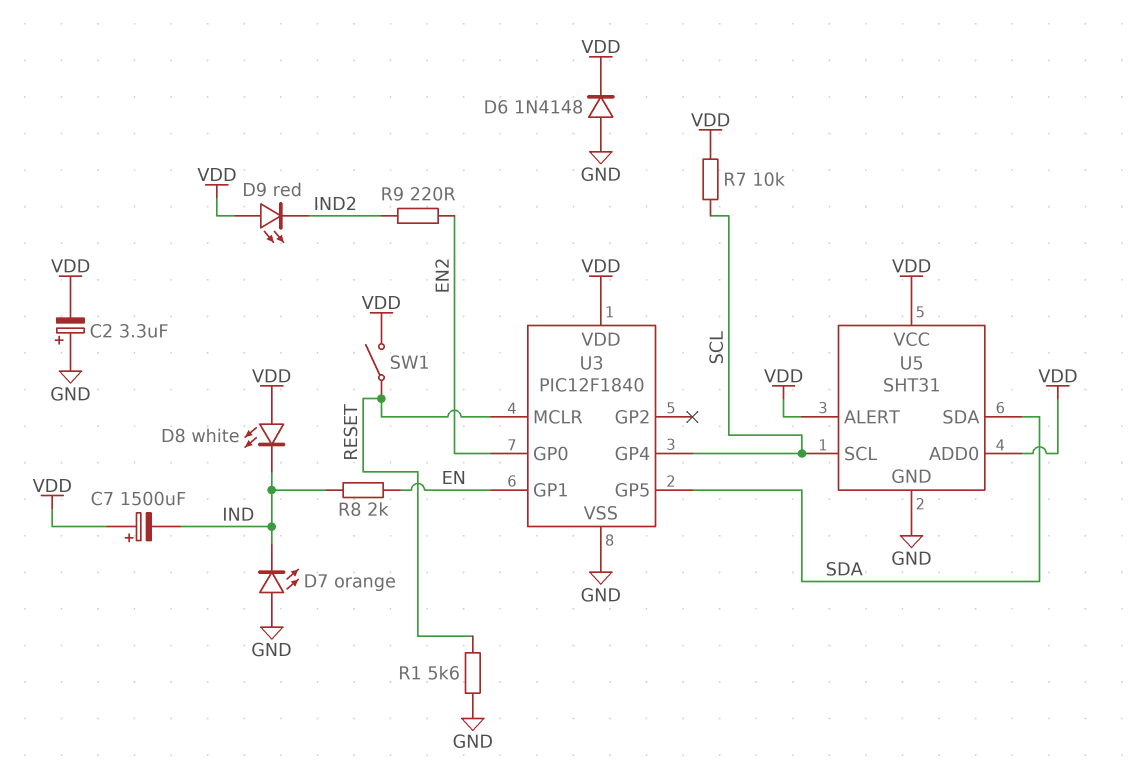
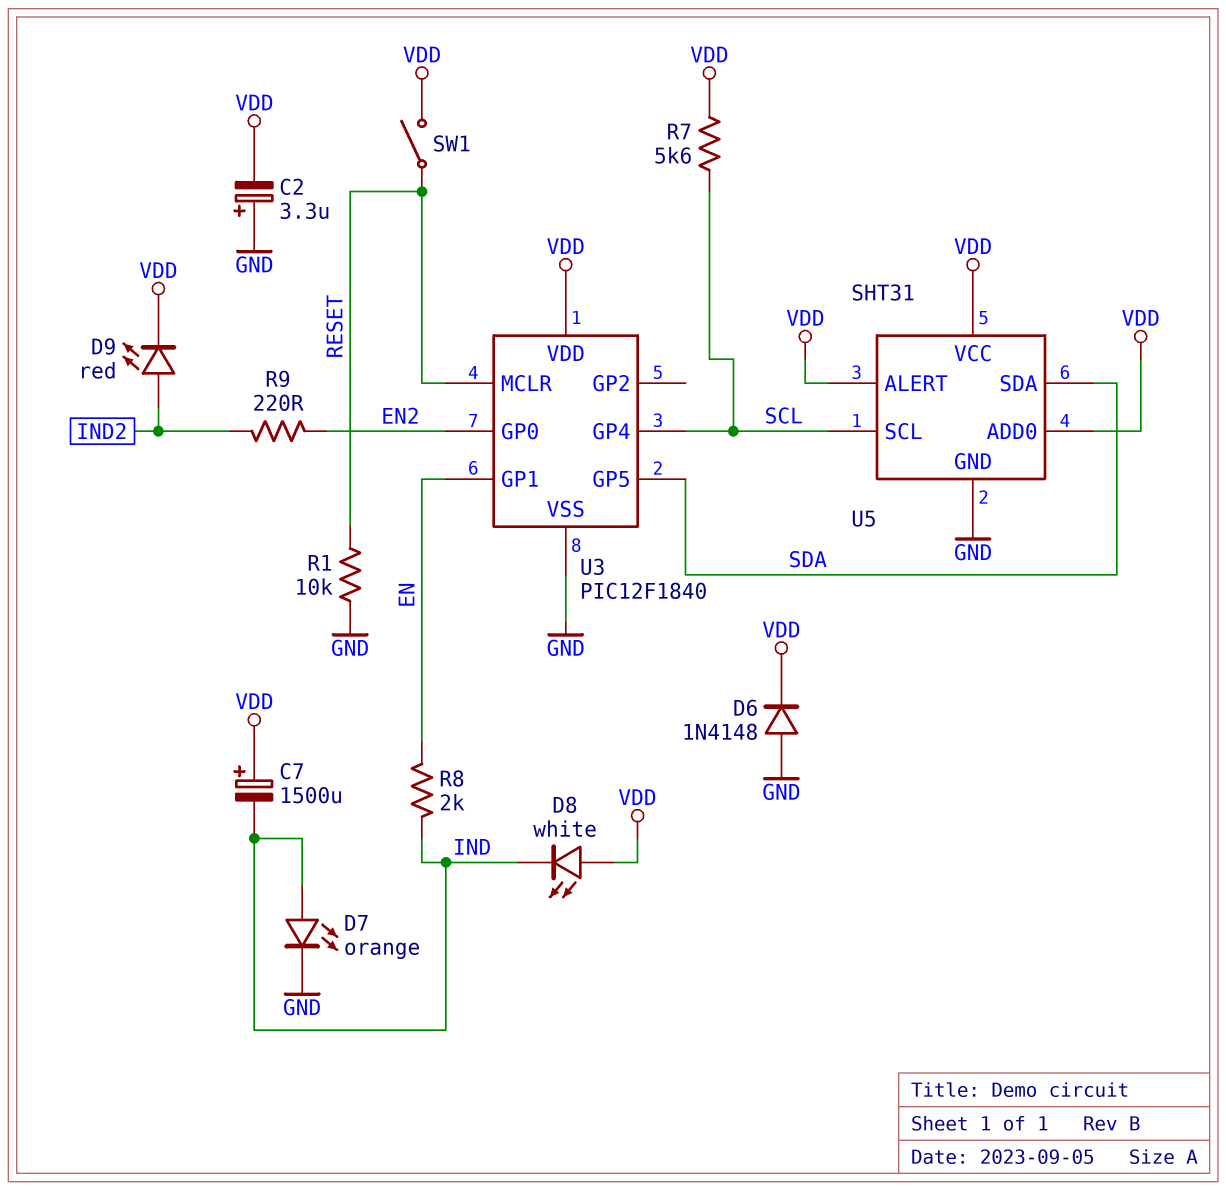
D7: LED orange (A GND, K IND) -> LED orange (A IND, K GND)
D9: LED red (A VDD, K IND2) -> LED red (A IND2, K VDD)
R1: 5.6k (GND, RESET) -> 10k (GND, RESET)
R7: 10k (SCL, VDD) -> 5.6k (SCL, VDD)

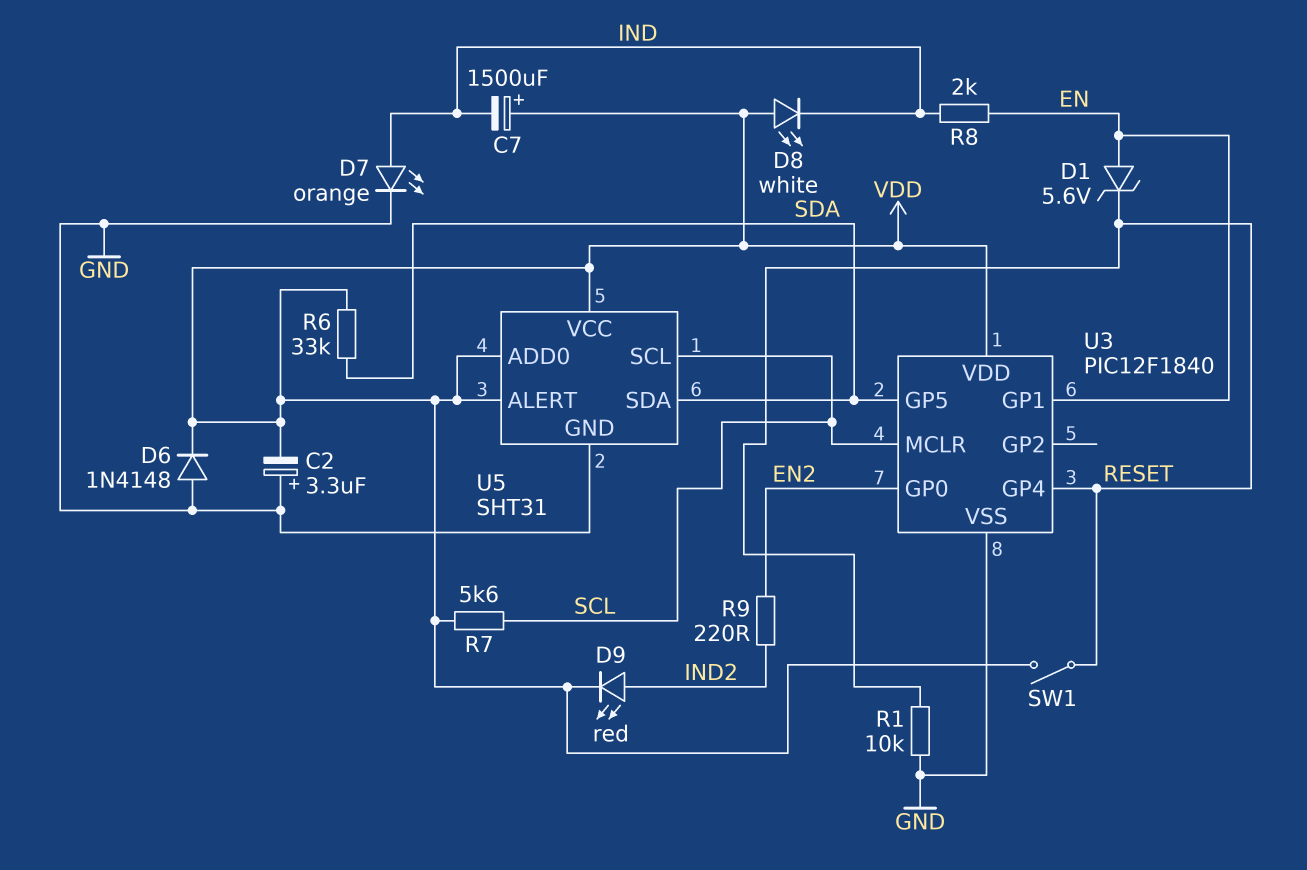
D1: none -> zener 5.6V (A EN, K RESET)
R6: none -> 33k (SDA, VDD)
U3 pin GP4: SCL -> RESET
U3 pin MCLR: RESET -> SCL

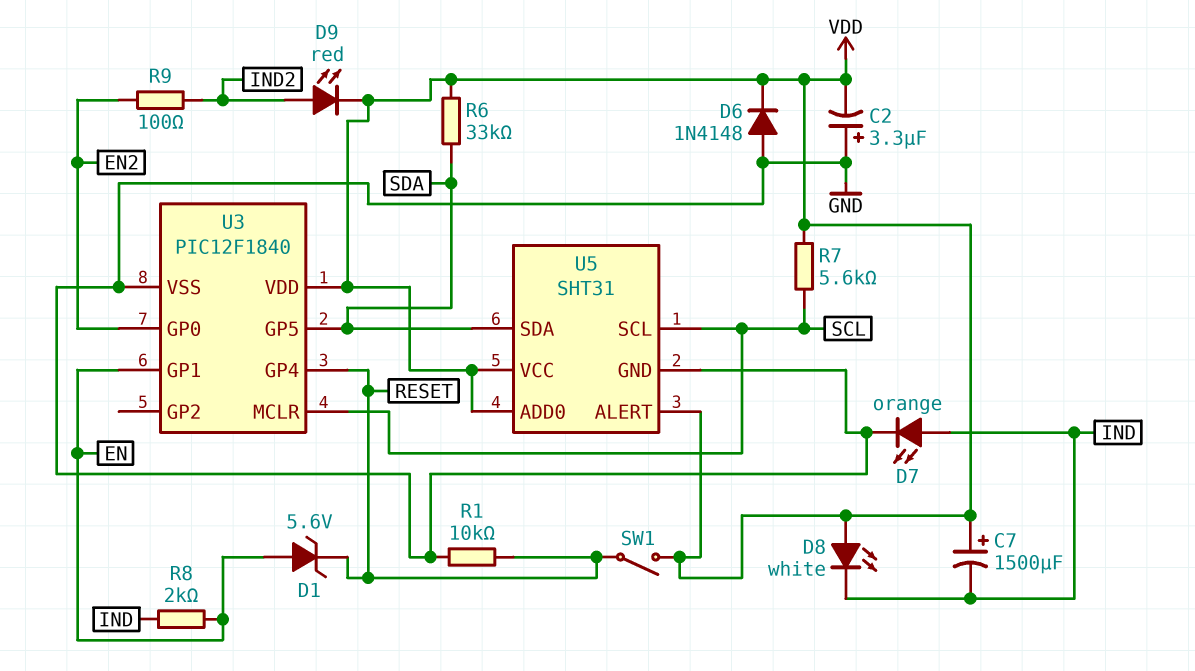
R9: 220 (EN2, IND2) -> 100 (EN2, IND2)

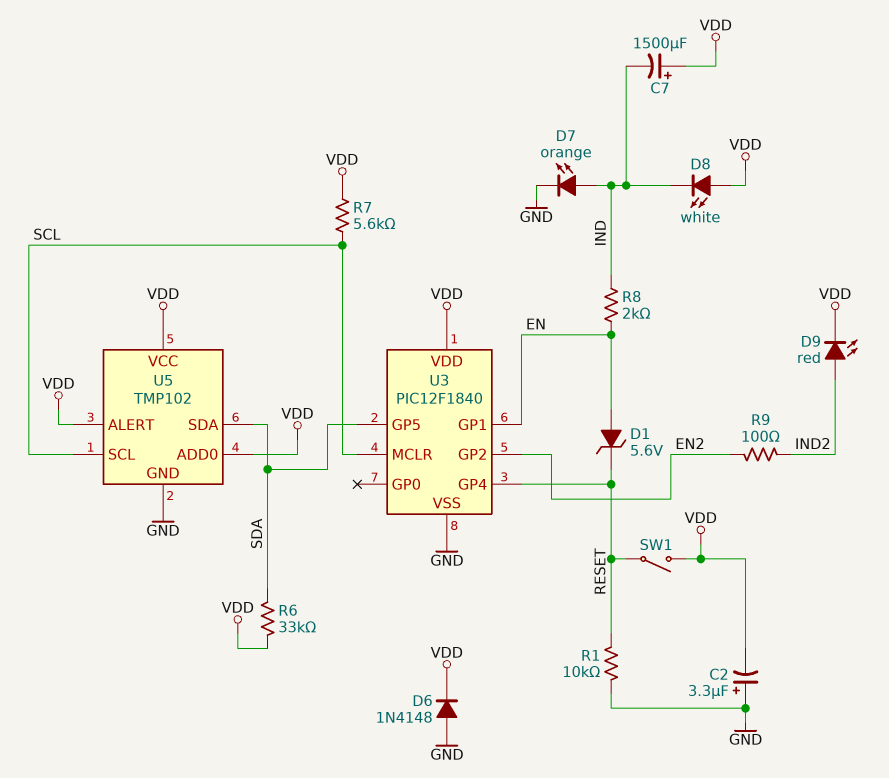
U3 pin GP0: EN2 -> none
U3 pin GP2: none -> EN2
U5: SHT31 -> TMP102

